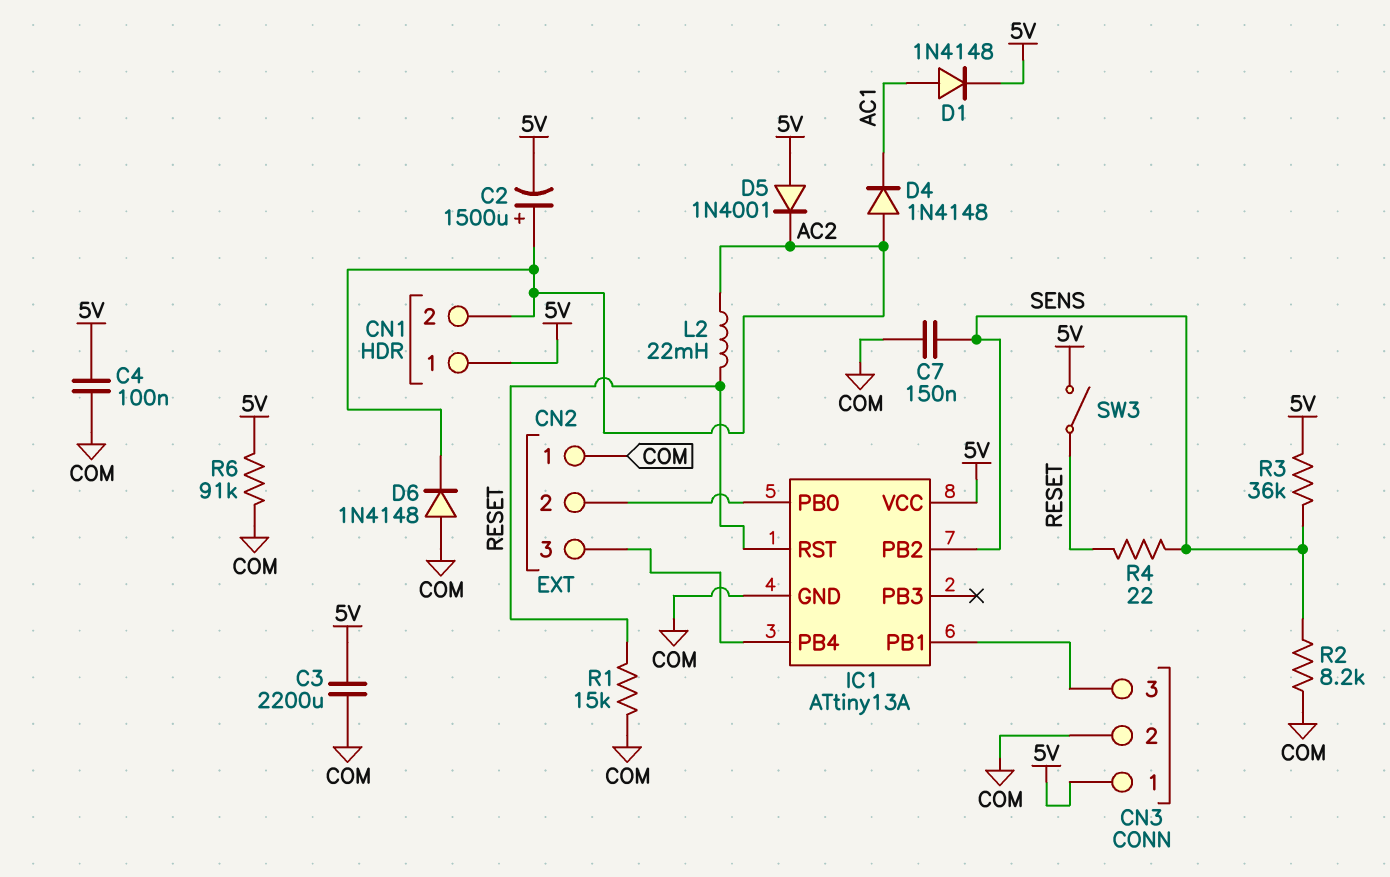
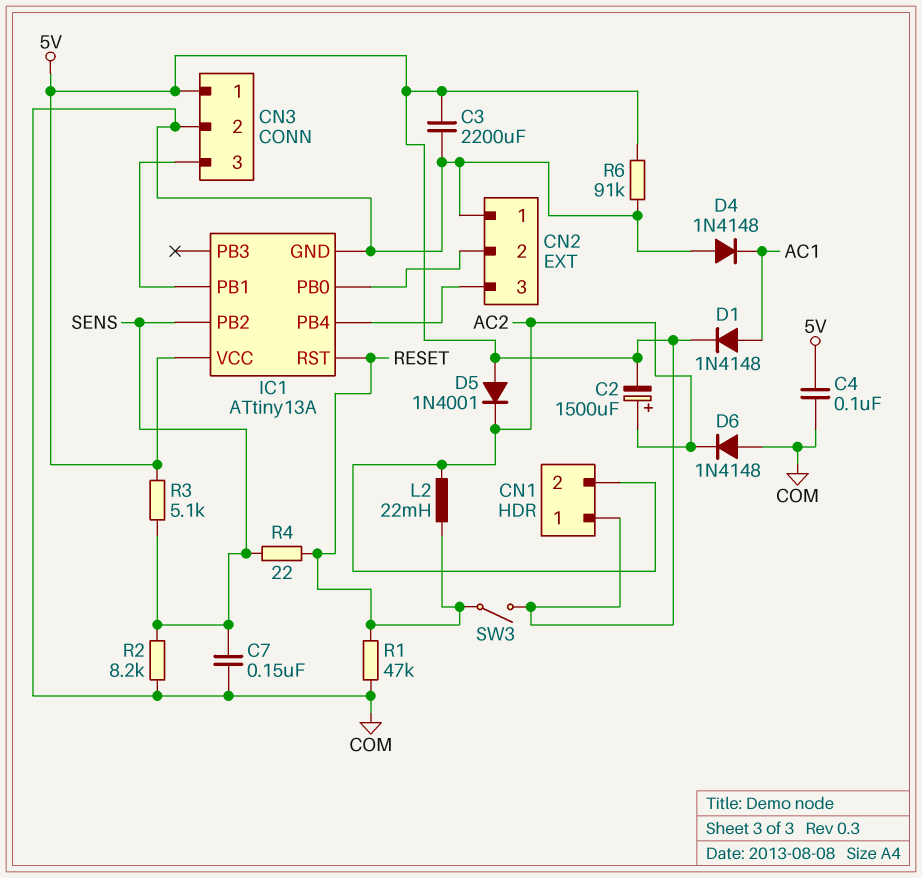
D4: diode 1N4148 (A AC2, K AC1) -> diode 1N4148 (A COM, K AC1)
R1: 15k (COM, RESET) -> 47k (COM, RESET)
R3: 36k (5V, SENS) -> 5.1k (5V, SENS)

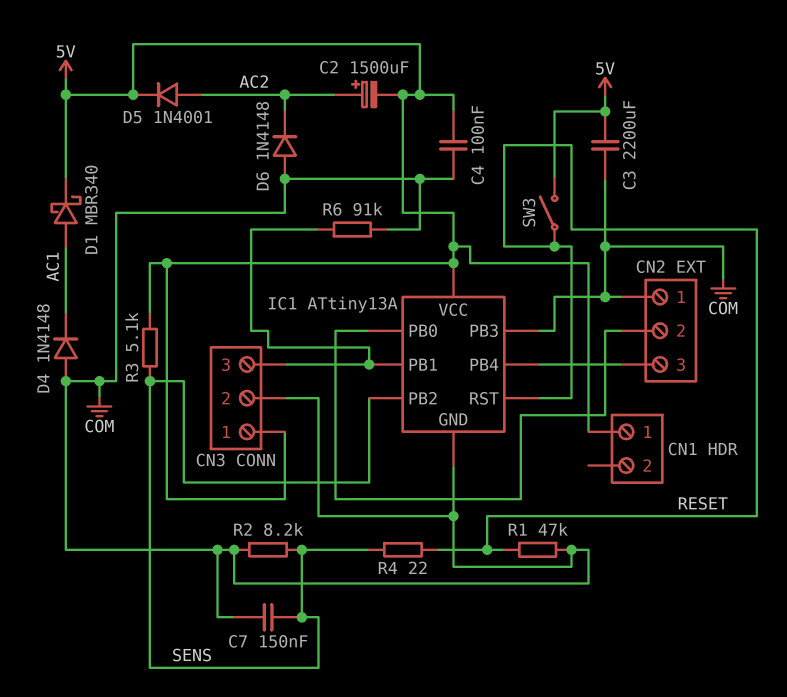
CN1 pin 2: AC2 -> none
D1: diode 1N4148 (A AC1, K 5V) -> schottky MBR340 (A AC1, K 5V)
D5: diode 1N4001 (A 5V, K AC2) -> diode 1N4001 (A AC2, K 5V)
IC1 pin PB3: none -> COM
L2: 22mH (AC2, RESET) -> none
R6: 91k (5V, COM) -> 91k (CN3/3, COM)

